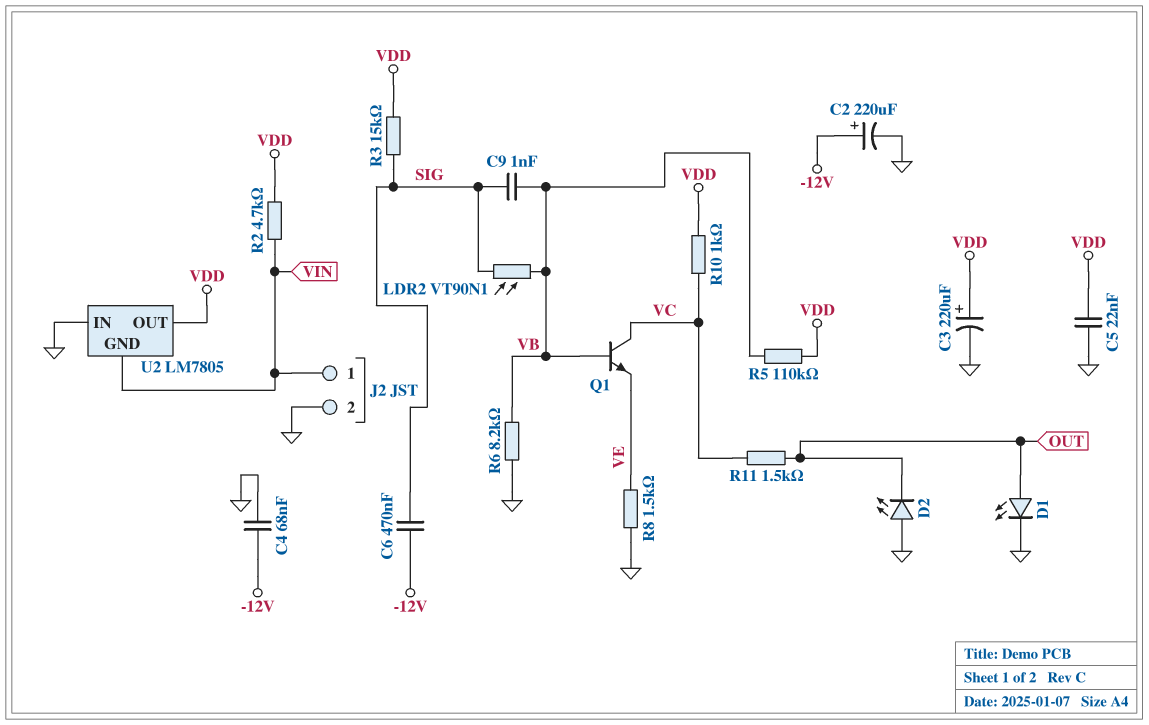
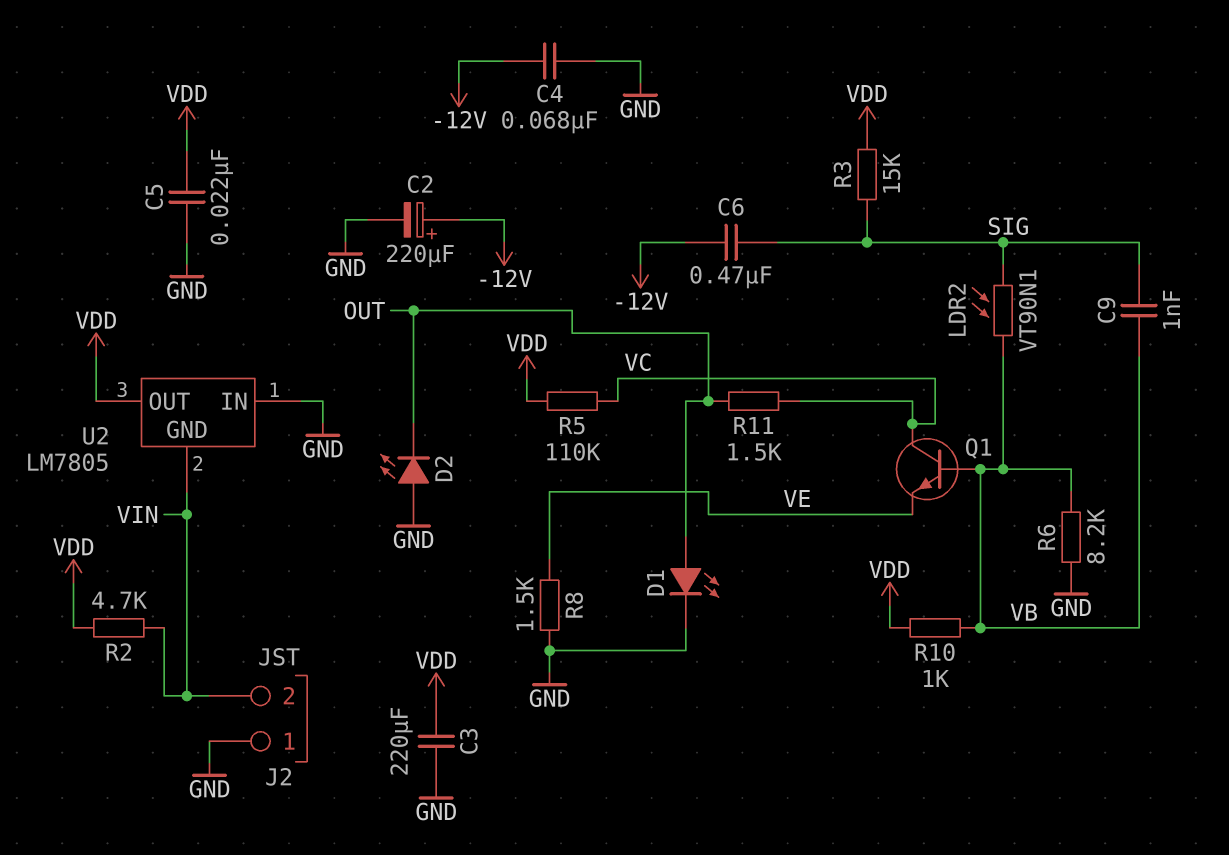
C3: 220uF (plus VDD, minus GND) -> 220uF (GND, VDD)
J2 pin 1: VIN -> GND
J2 pin 2: GND -> VIN
R5: 110k (VB, VDD) -> 110k (VC, VDD)
R10: 1k (VC, VDD) -> 1k (VB, VDD)

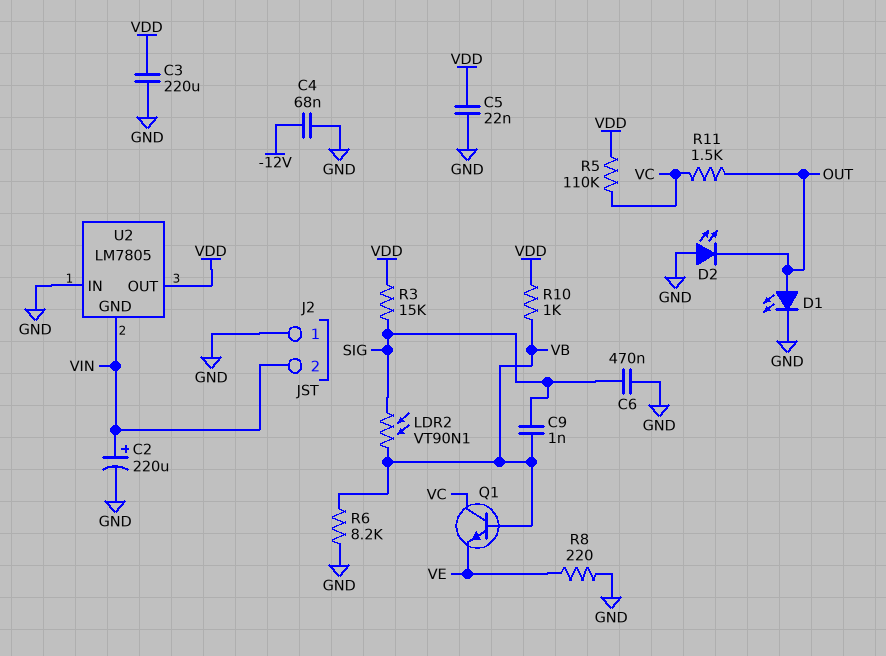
C2: 220uF (plus -12V, minus GND) -> 220uF (plus VIN, minus GND)
C6: 470nF (-12V, SIG) -> 470nF (GND, SIG)
R2: 4.7k (VDD, VIN) -> none
R8: 1.5k (GND, VE) -> 220 (GND, VE)

